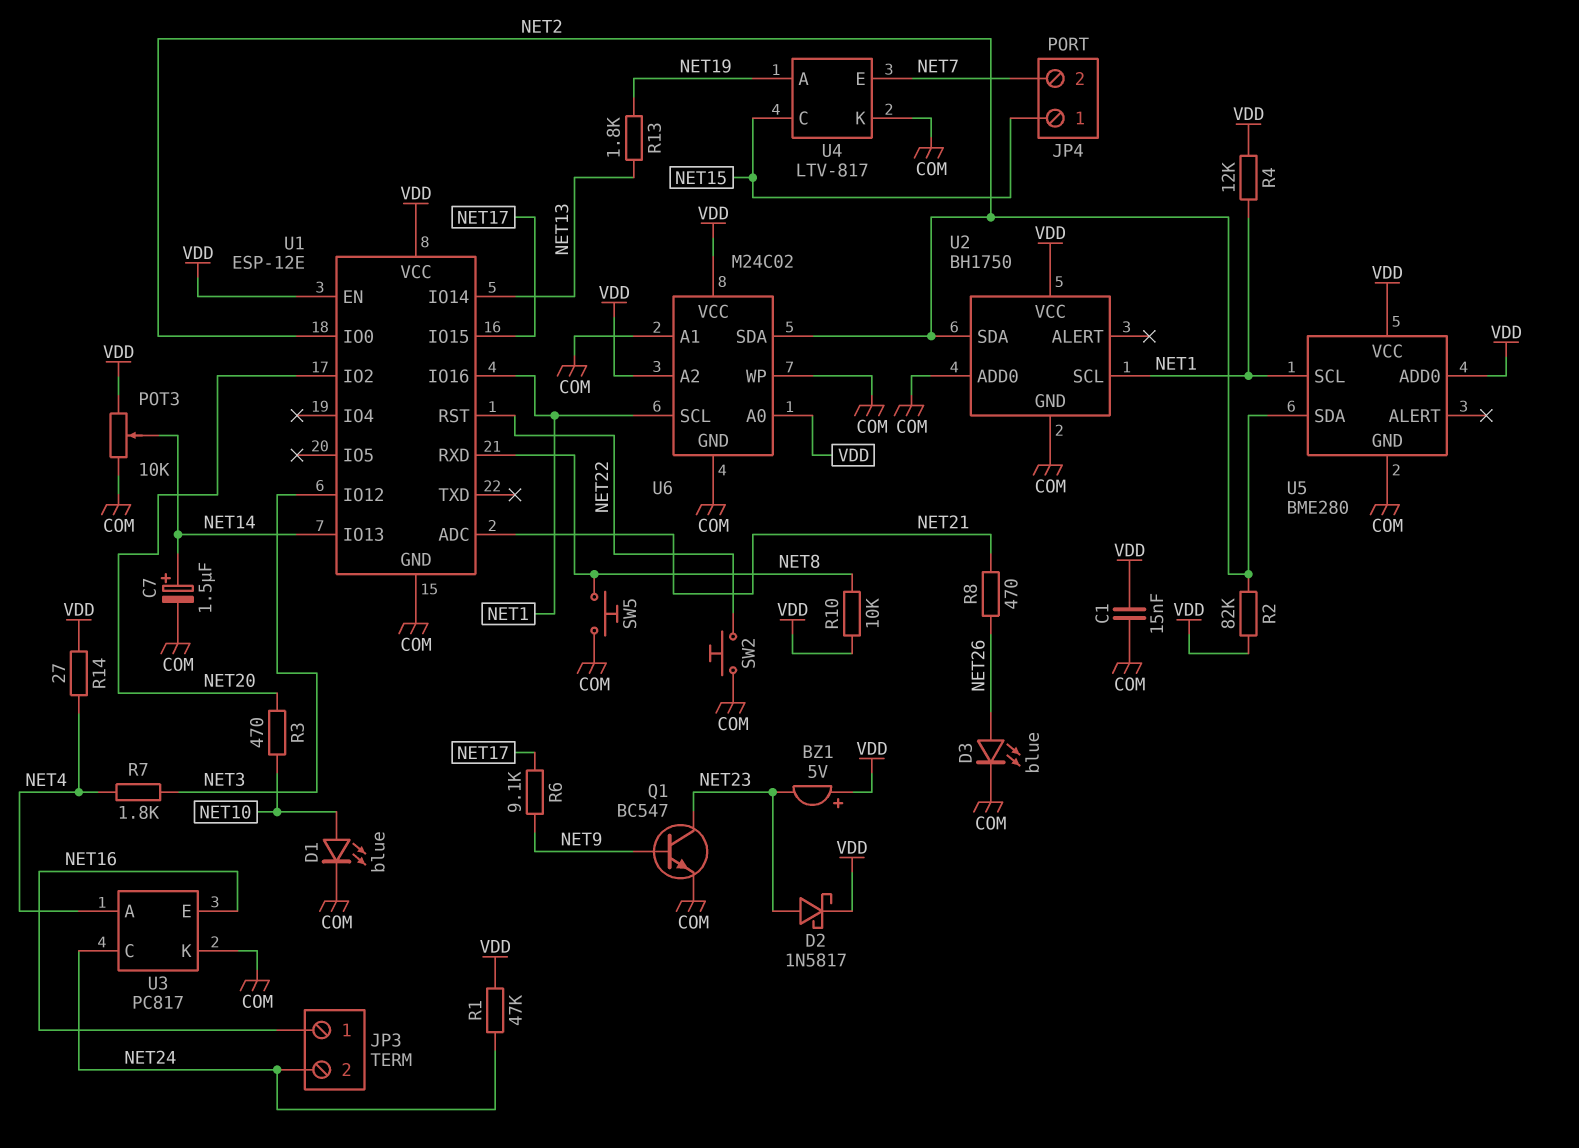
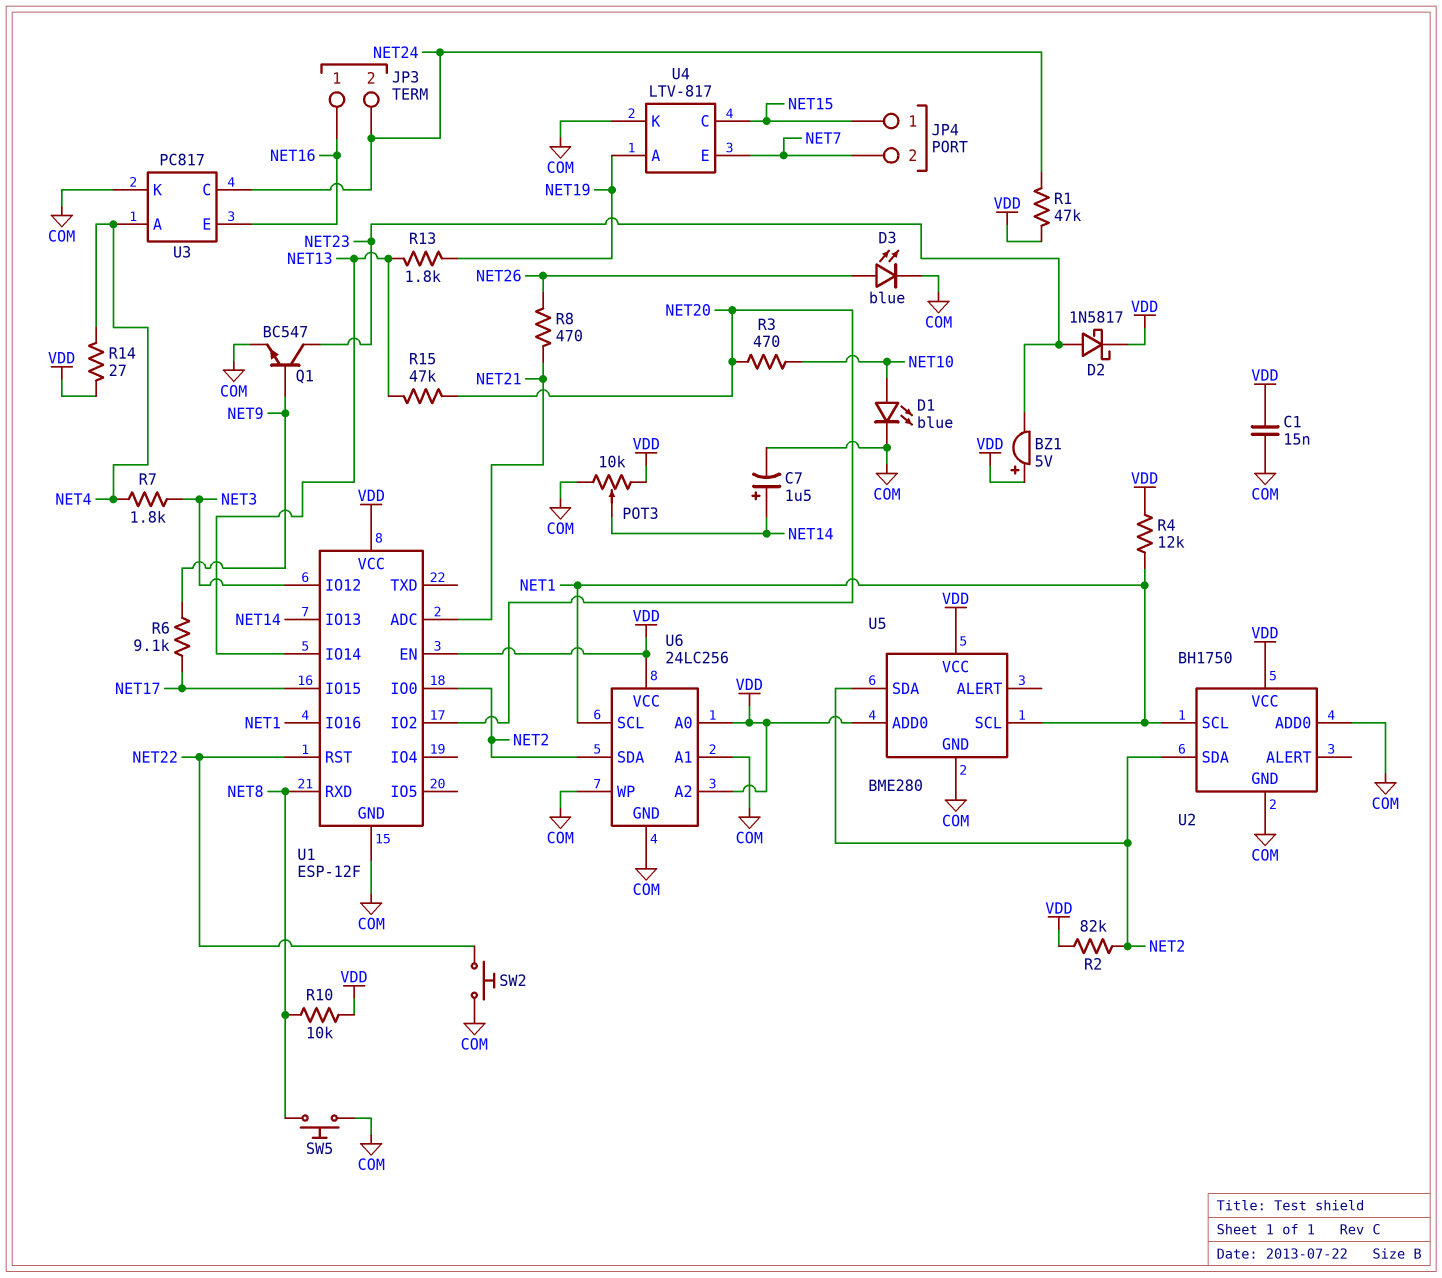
R15: none -> 47k (NET13, NET20)
U1: ESP-12E -> ESP-12F
U6: M24C02 -> 24LC256

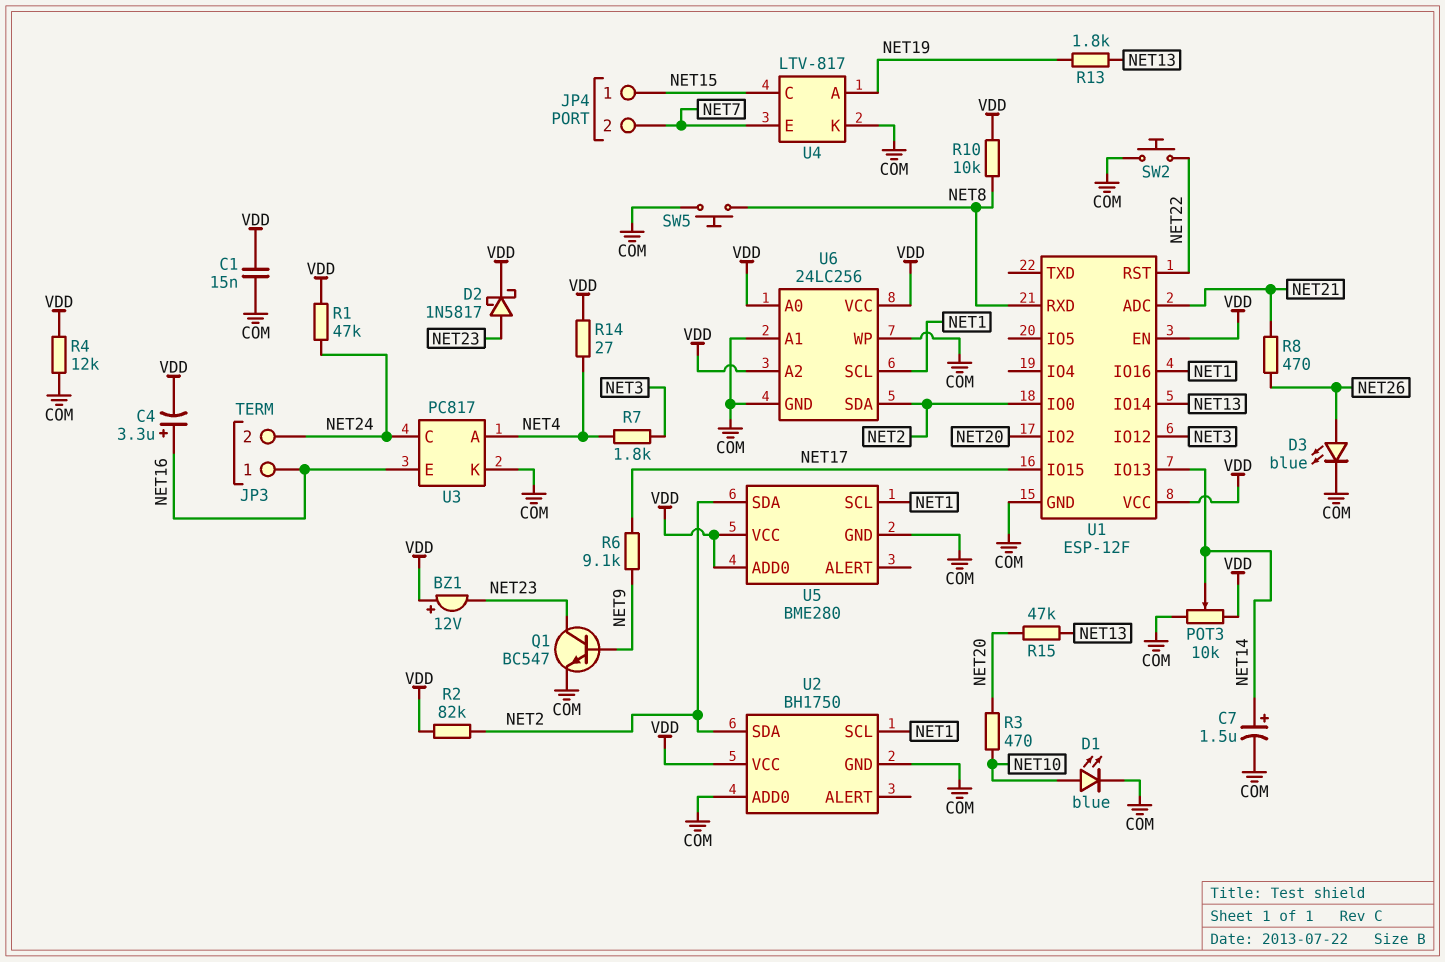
BZ1: buzzer 5V (plus VDD, minus NET23) -> buzzer 12V (plus VDD, minus NET23)
C4: none -> 3.3uF (plus NET16, minus VDD)
R4: 12k (NET1, VDD) -> 12k (COM, VDD)

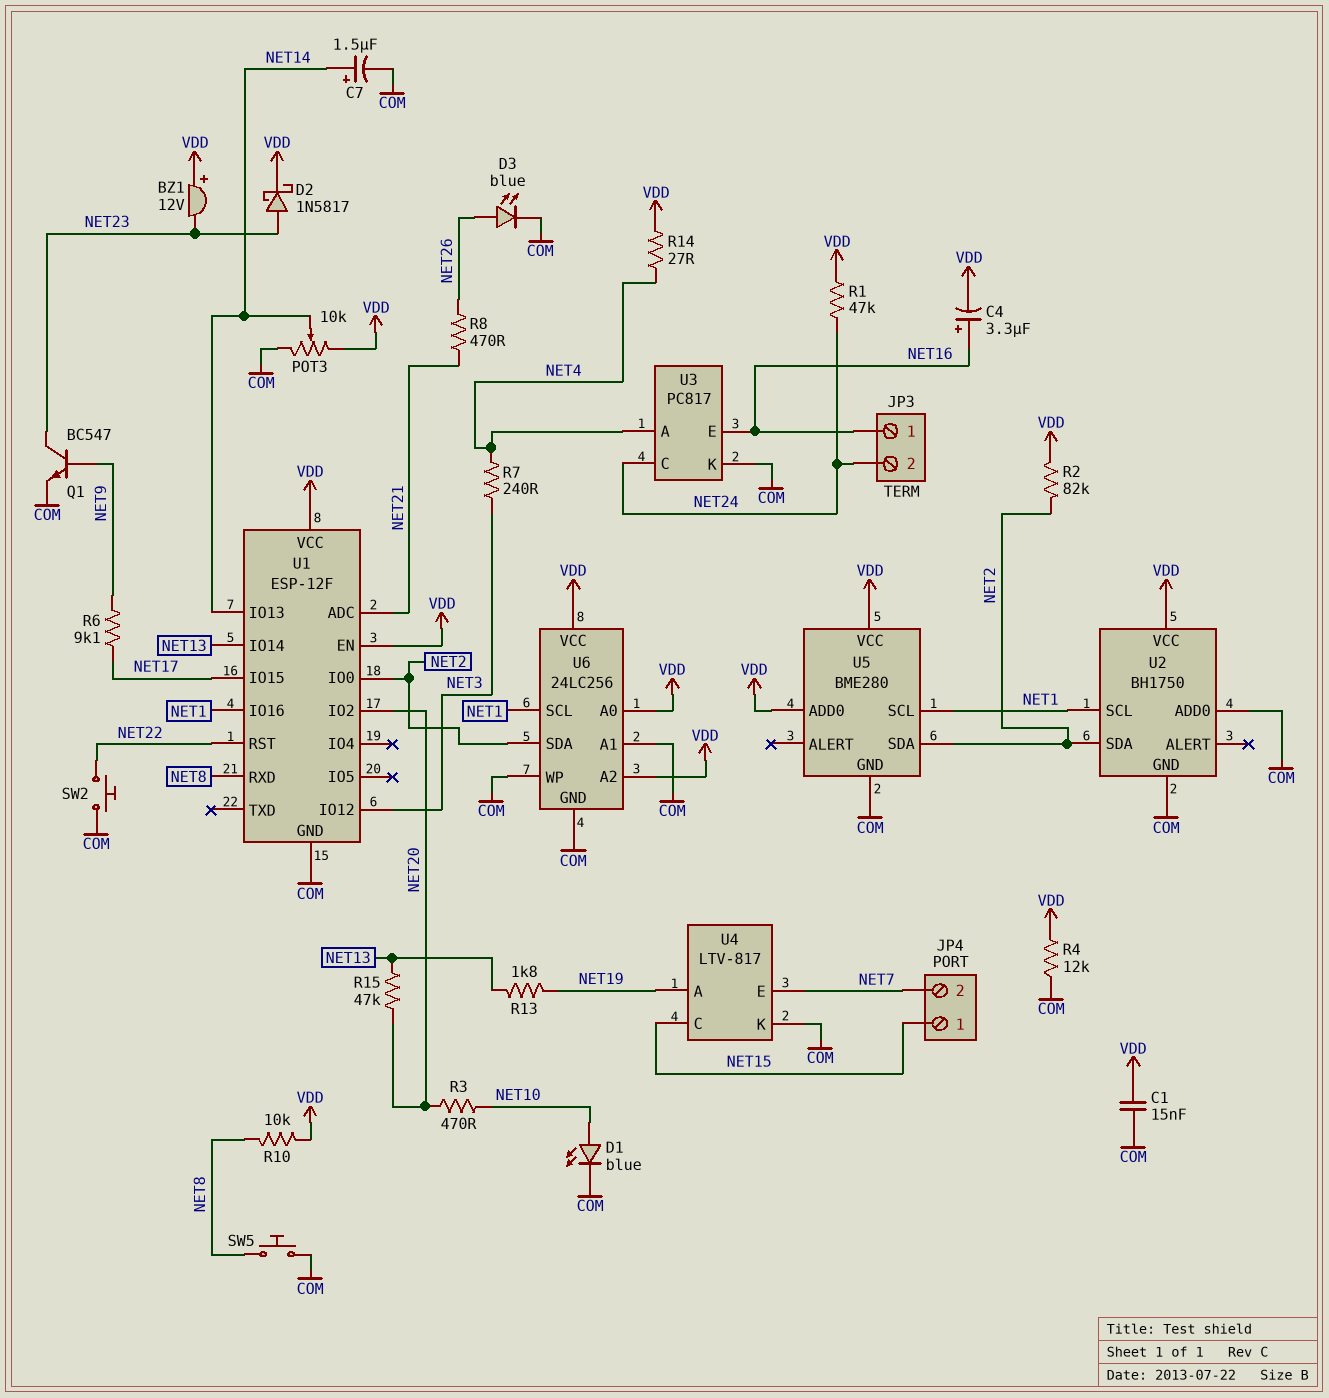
R7: 1.8k (NET3, NET4) -> 240 (NET3, NET4)

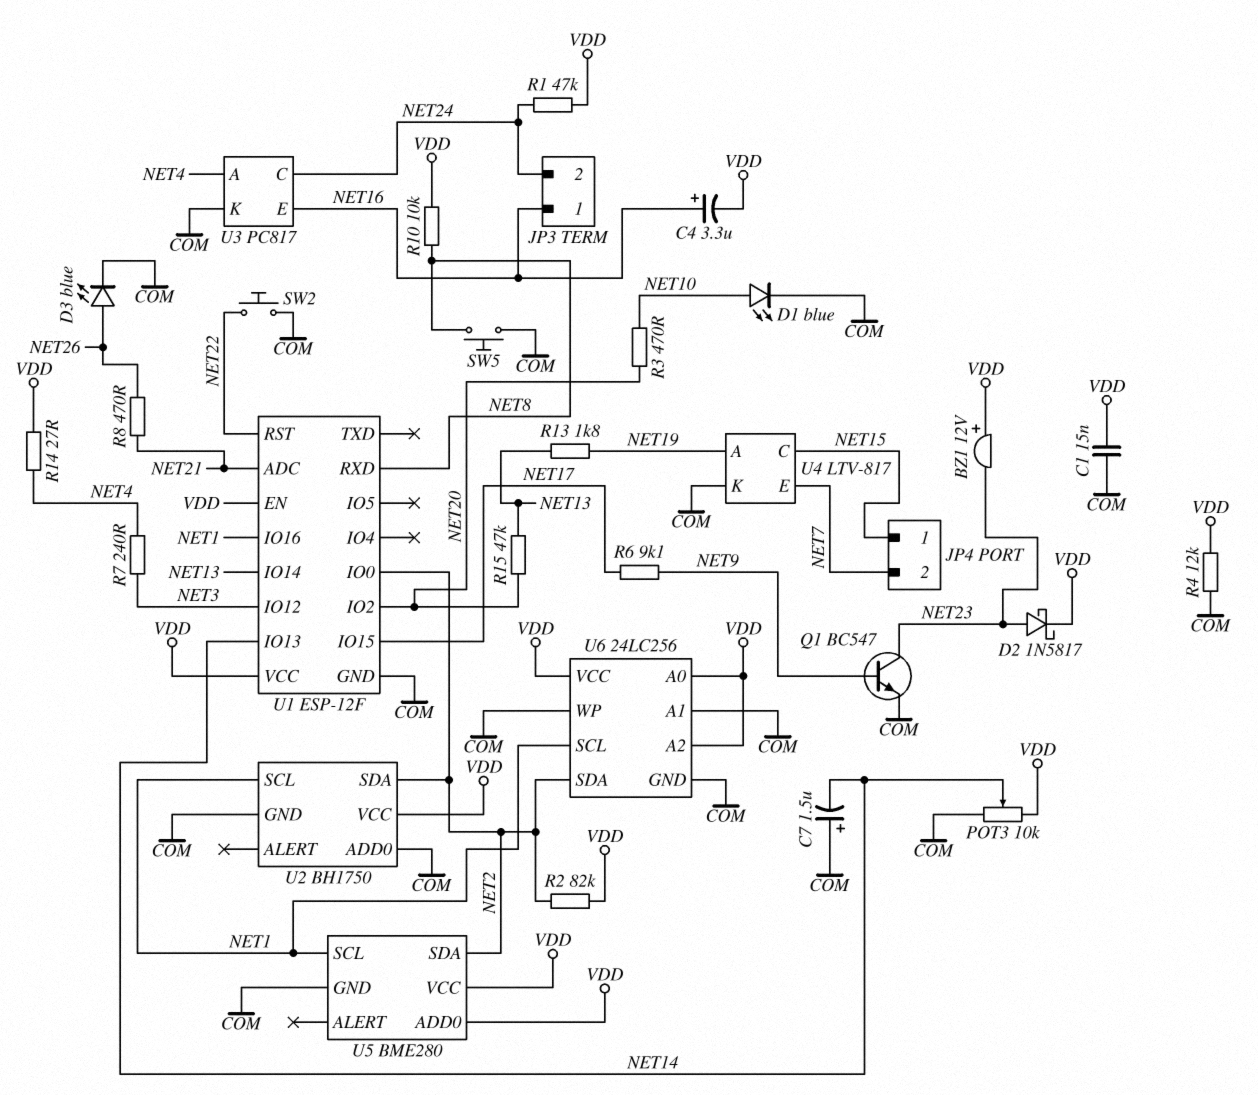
C7: 1.5uF (plus NET14, minus COM) -> 1.5uF (plus COM, minus NET14)

